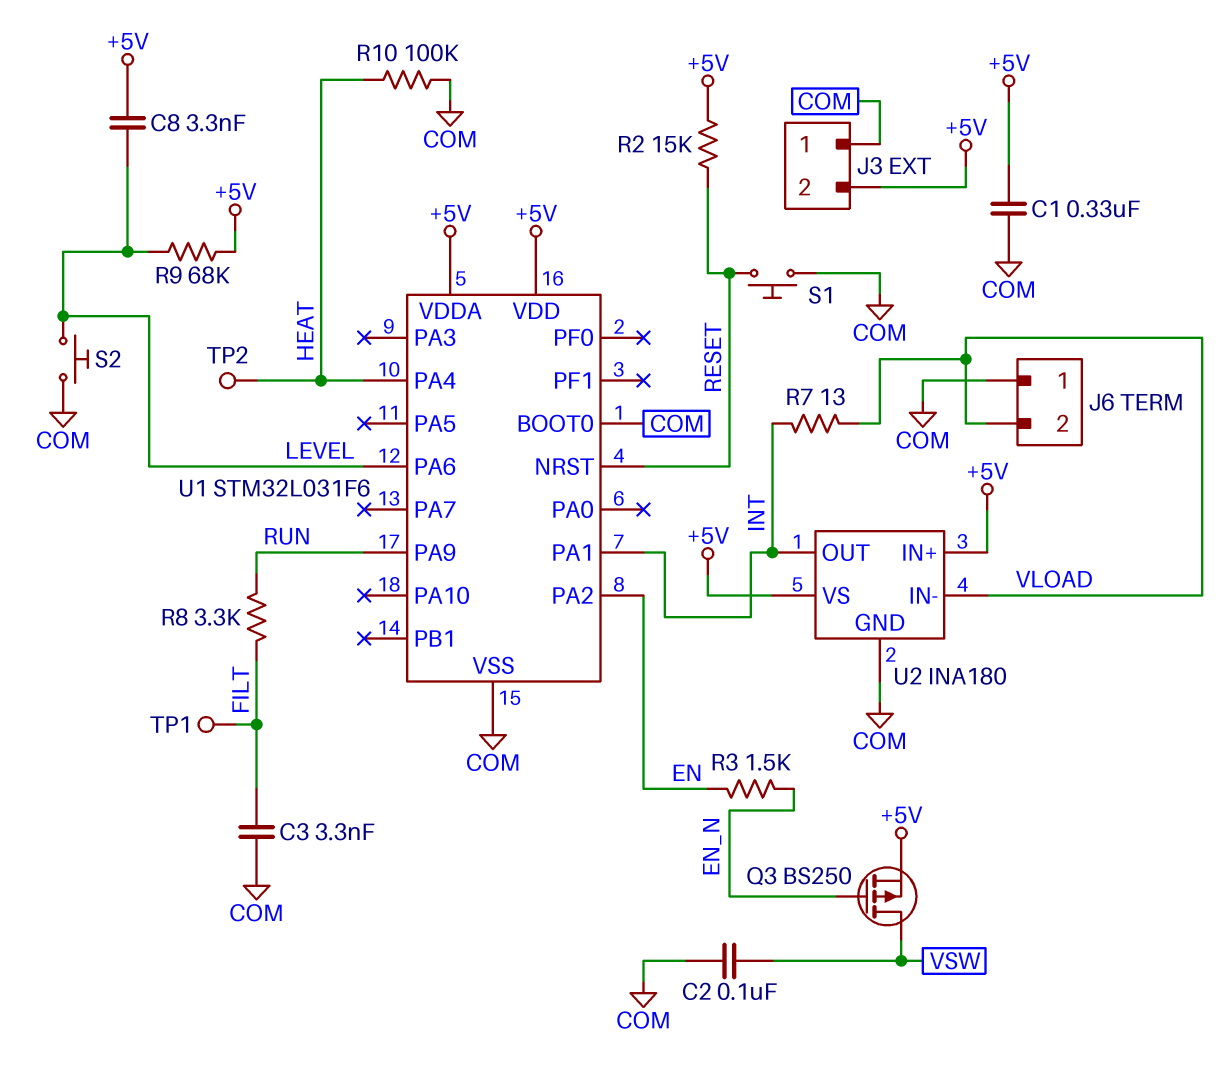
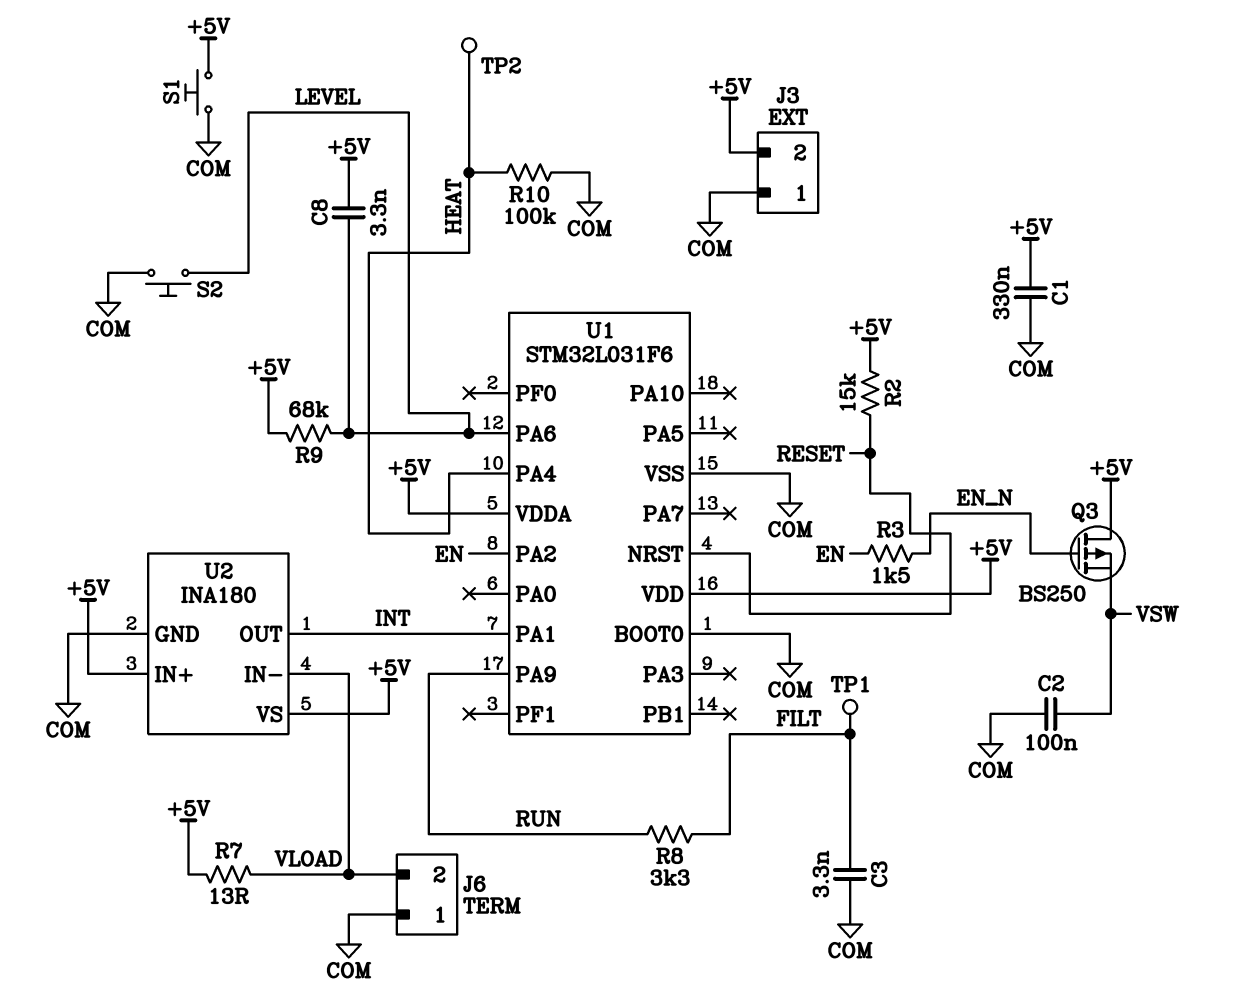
Q3: PMOS BS250 (G EN_N, D VSW, S +5V) -> PMOS BS250 (G EN_N, D +5V, S VSW)
R7: 13 (INT, VLOAD) -> 13 (+5V, VLOAD)
S1: button (COM, RESET) -> button (+5V, COM)

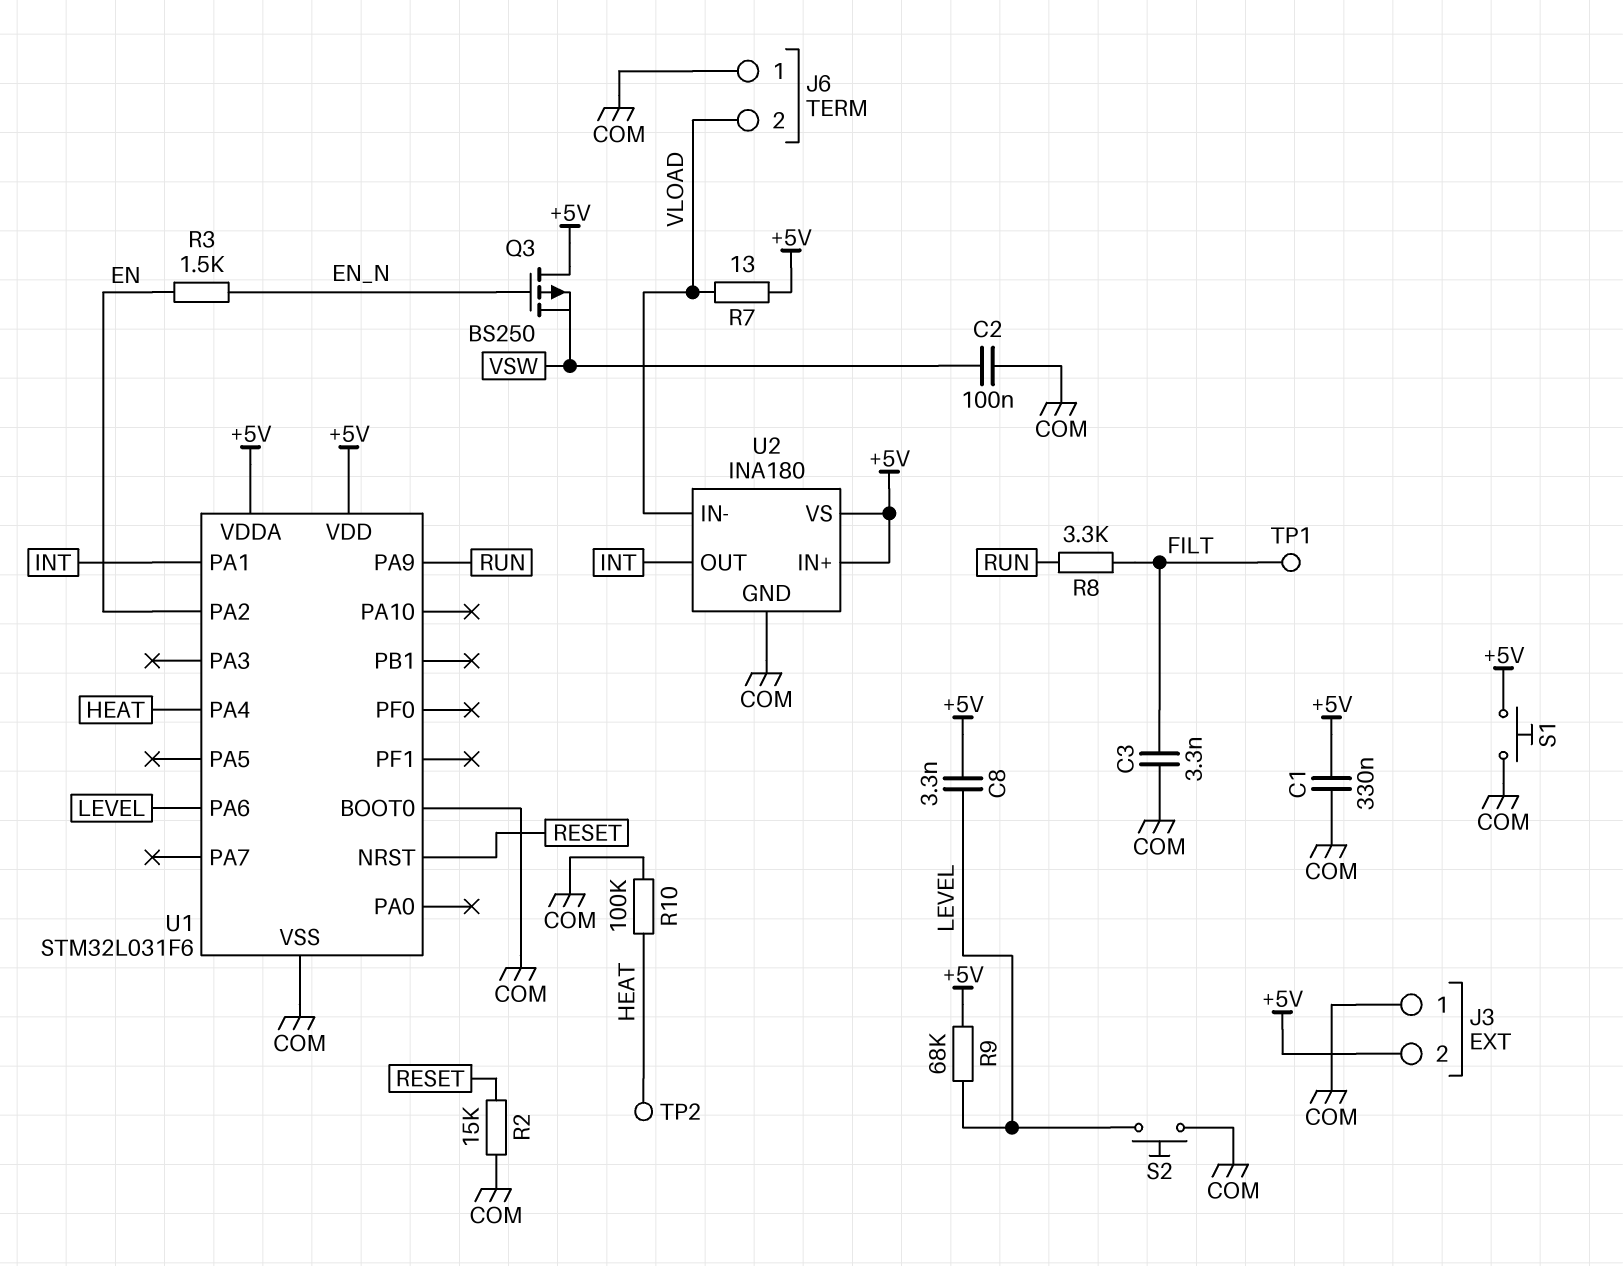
R2: 15k (+5V, RESET) -> 15k (COM, RESET)

